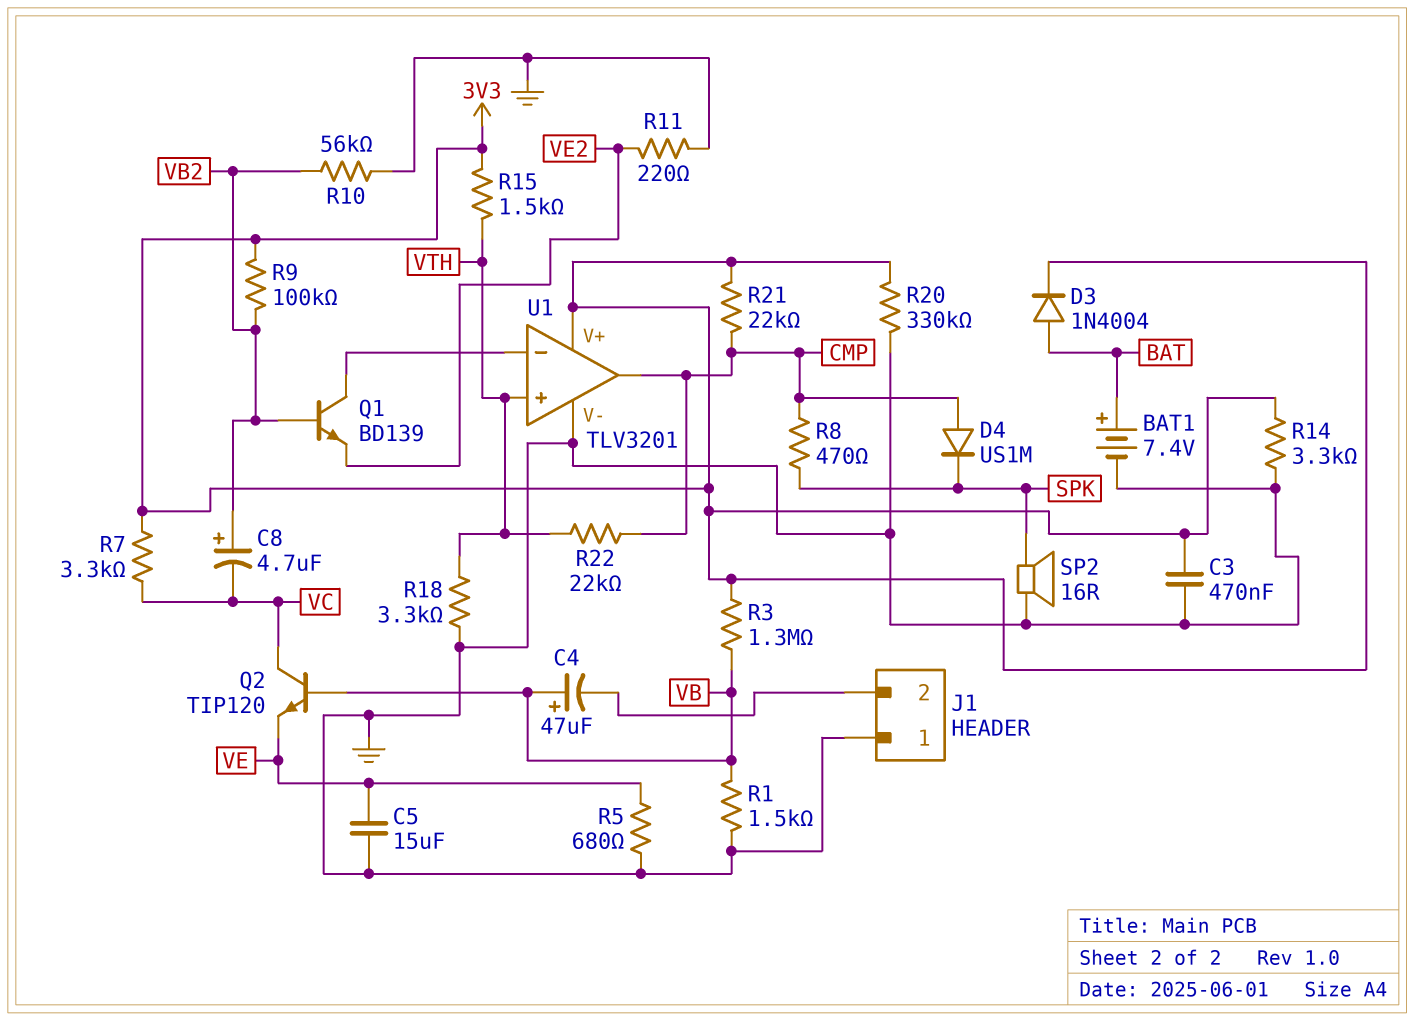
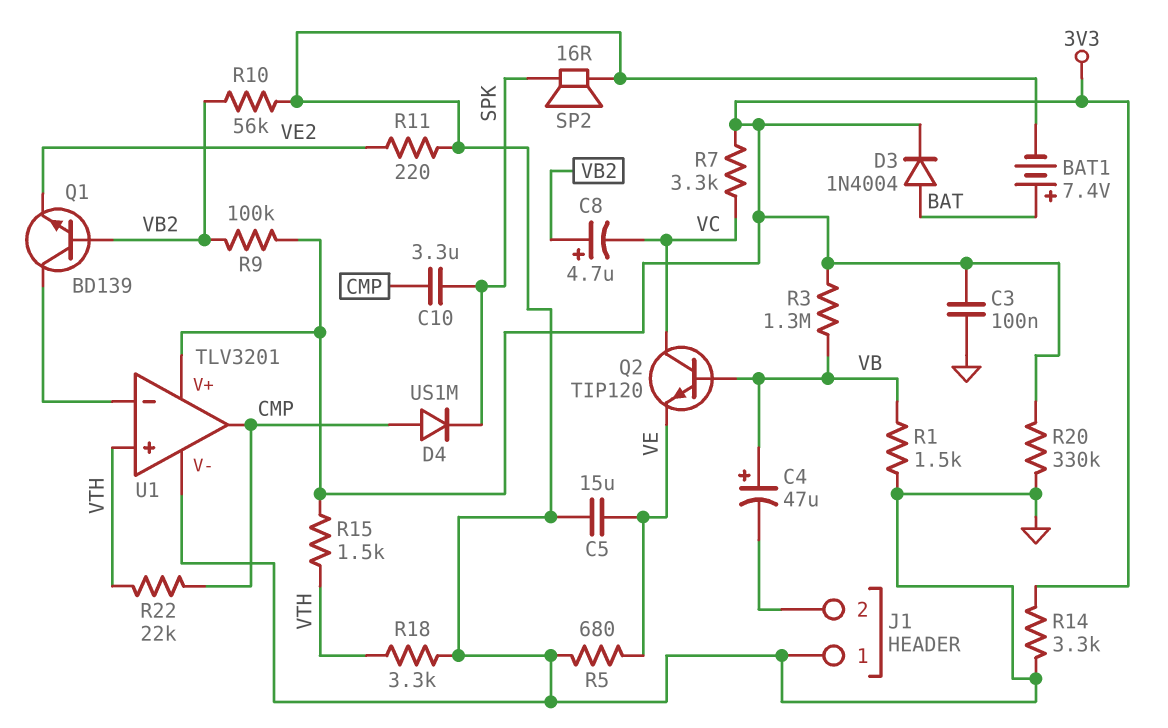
C3: 470nF (3V3, GND) -> 100nF (3V3, GND)
C10: none -> 3.3uF (CMP, SPK)
R8: 470 (CMP, SPK) -> none
R21: 22k (3V3, CMP) -> none

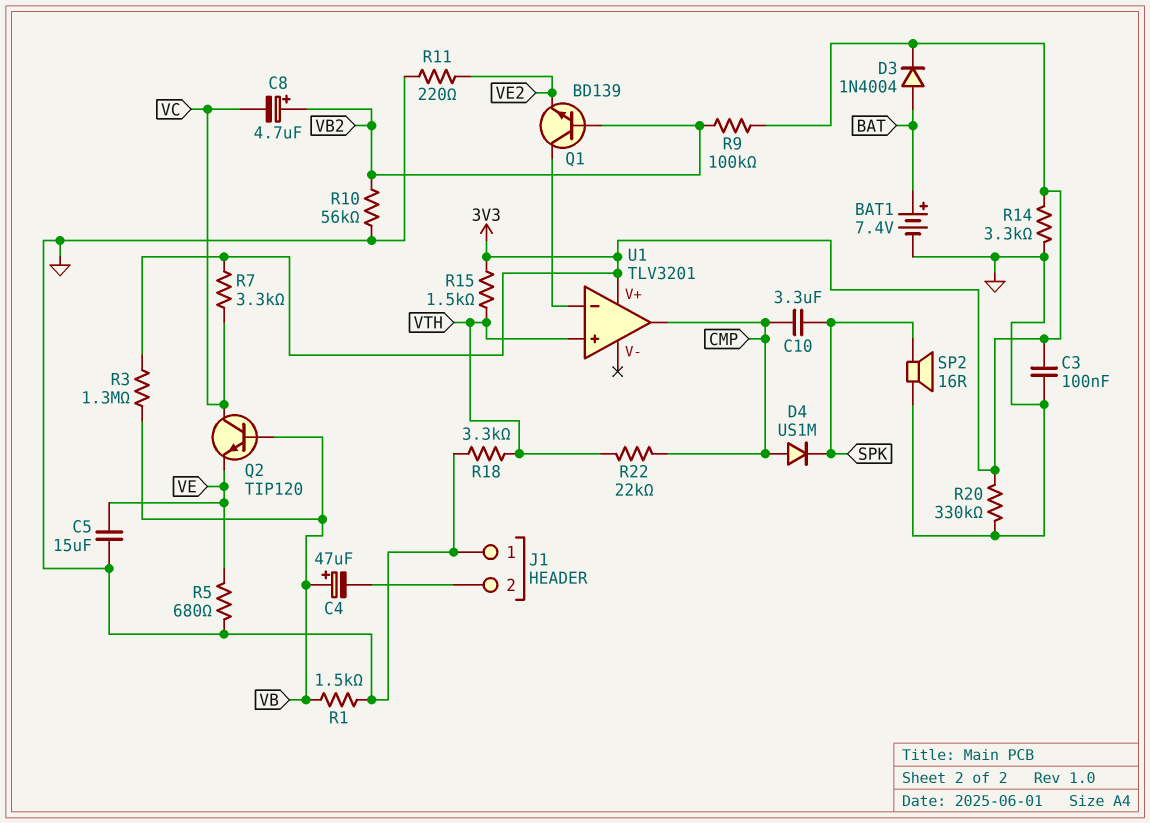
U1 pin V-: GND -> none

